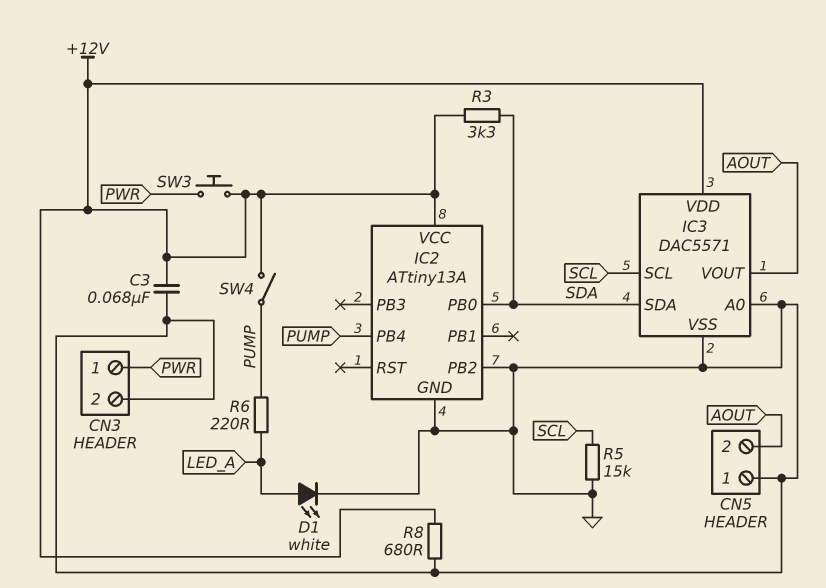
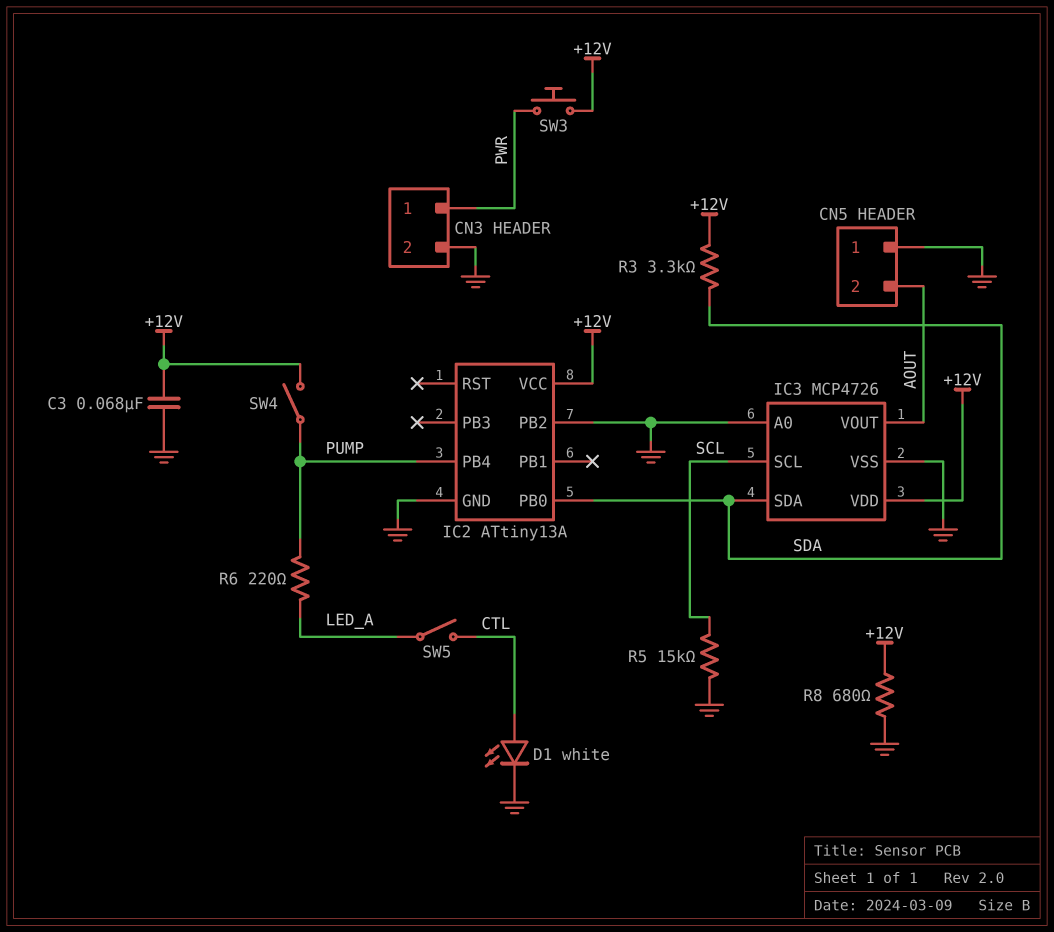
D1: LED white (A LED_A, K GND) -> LED white (A CTL, K GND)
IC3: DAC5571 -> MCP4726
SW5: none -> switch (CTL, LED_A)

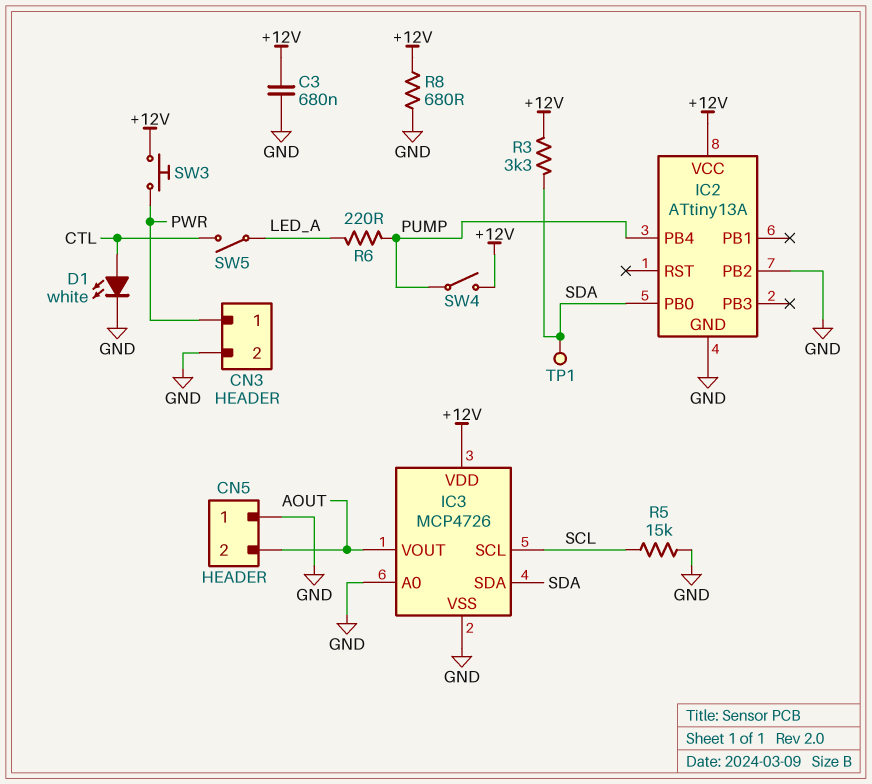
C3: 68nF (+12V, GND) -> 680nF (+12V, GND)
TP1: none -> test point (SDA)

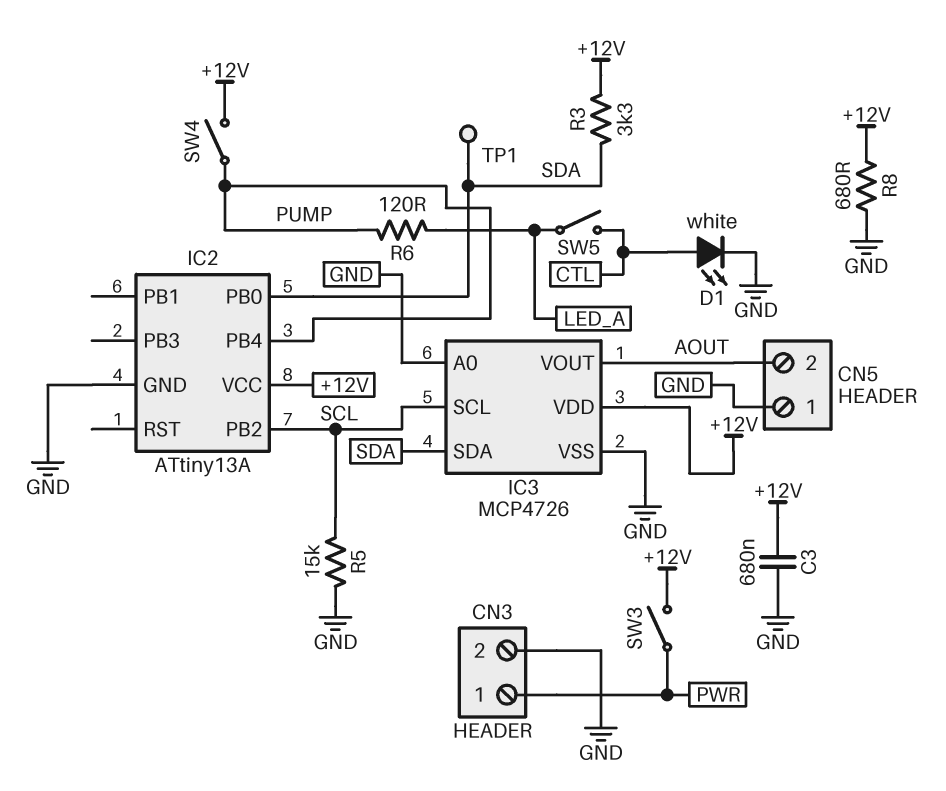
IC2 pin PB2: GND -> SCL
R6: 220 (LED_A, PUMP) -> 120 (LED_A, PUMP)
SW3: button (+12V, PWR) -> switch (+12V, PWR)

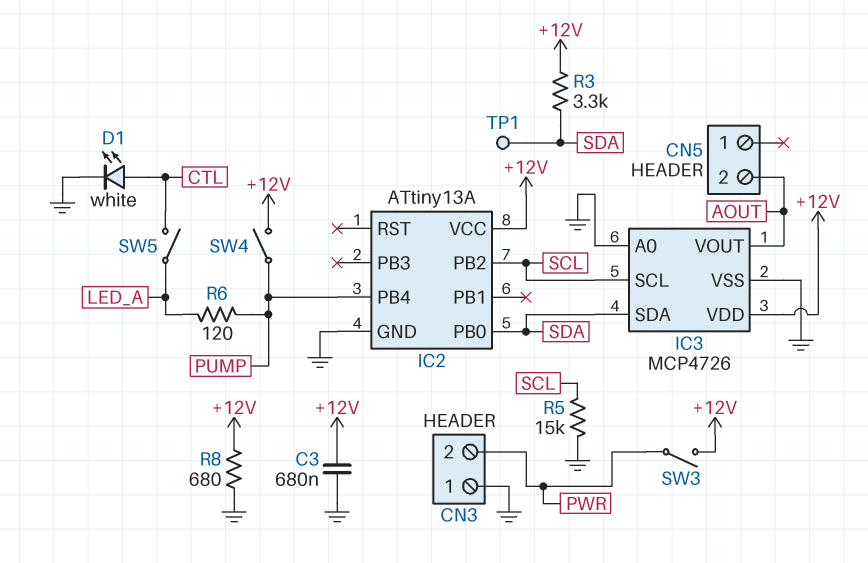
CN3 pin 1: PWR -> GND
CN3 pin 2: GND -> PWR
CN5 pin 1: GND -> none

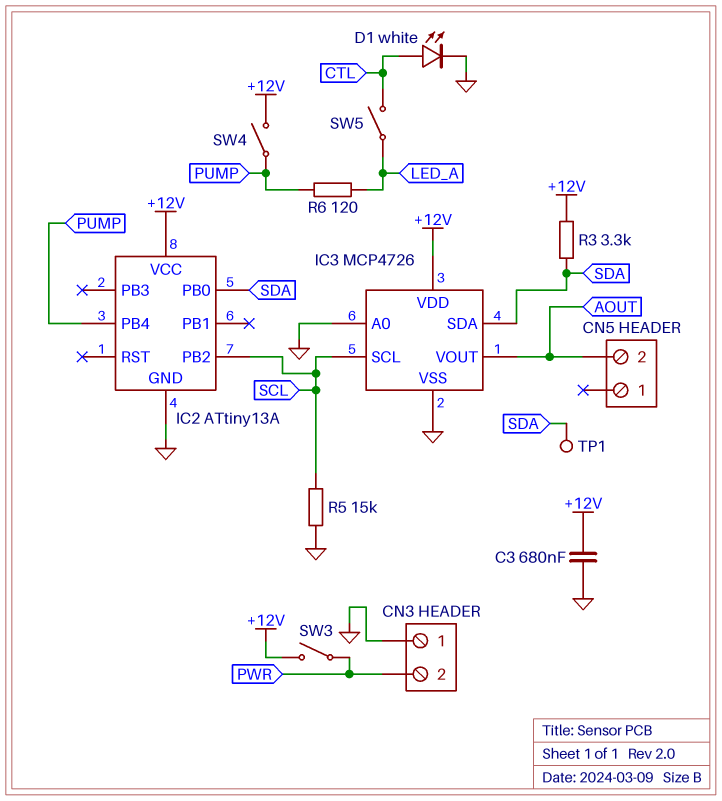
R8: 680 (+12V, GND) -> none

